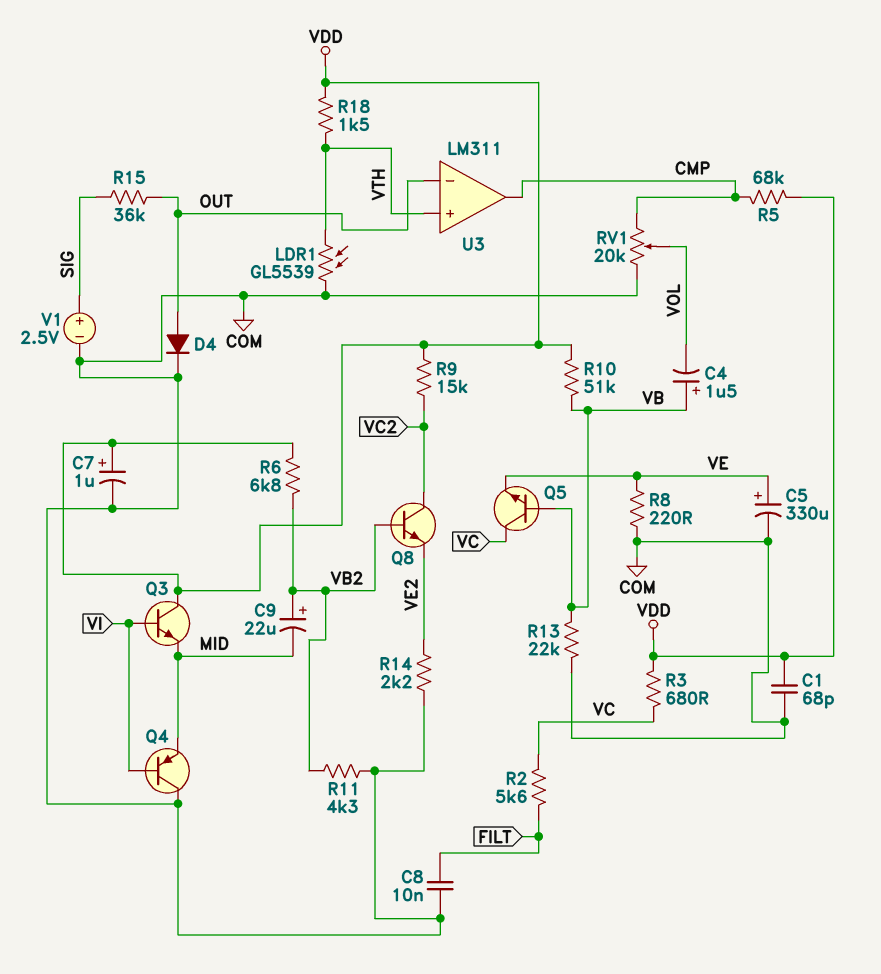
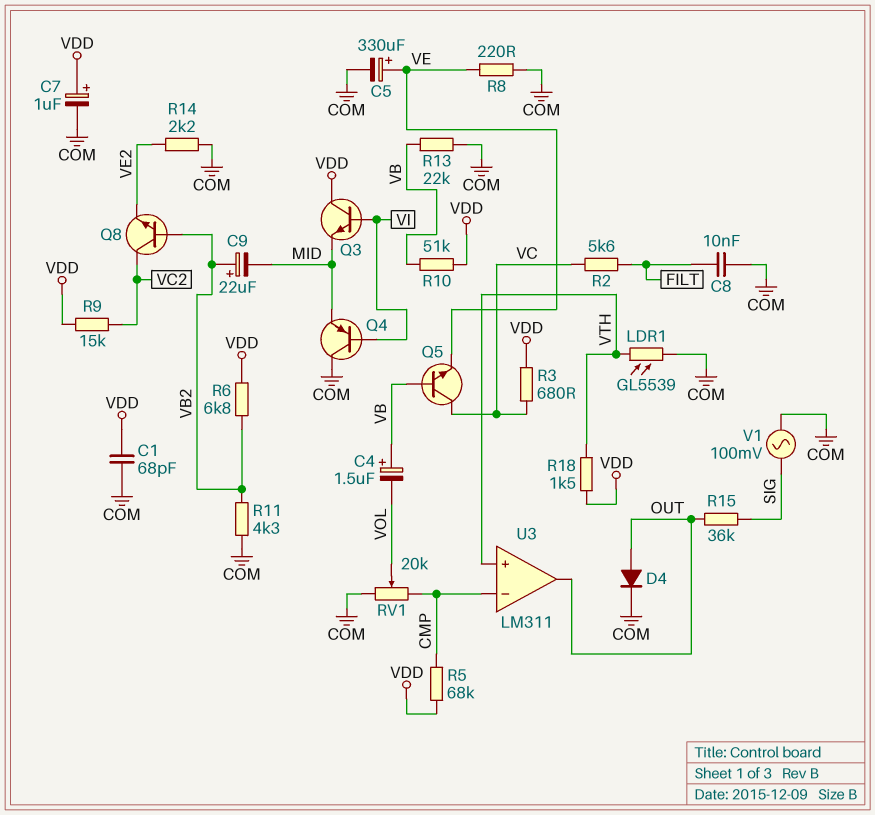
U3 pin in-: OUT -> CMP
U3 pin out: CMP -> OUT
V1: 2.5V (plus SIG, minus COM) -> AC 100mV (COM, SIG)

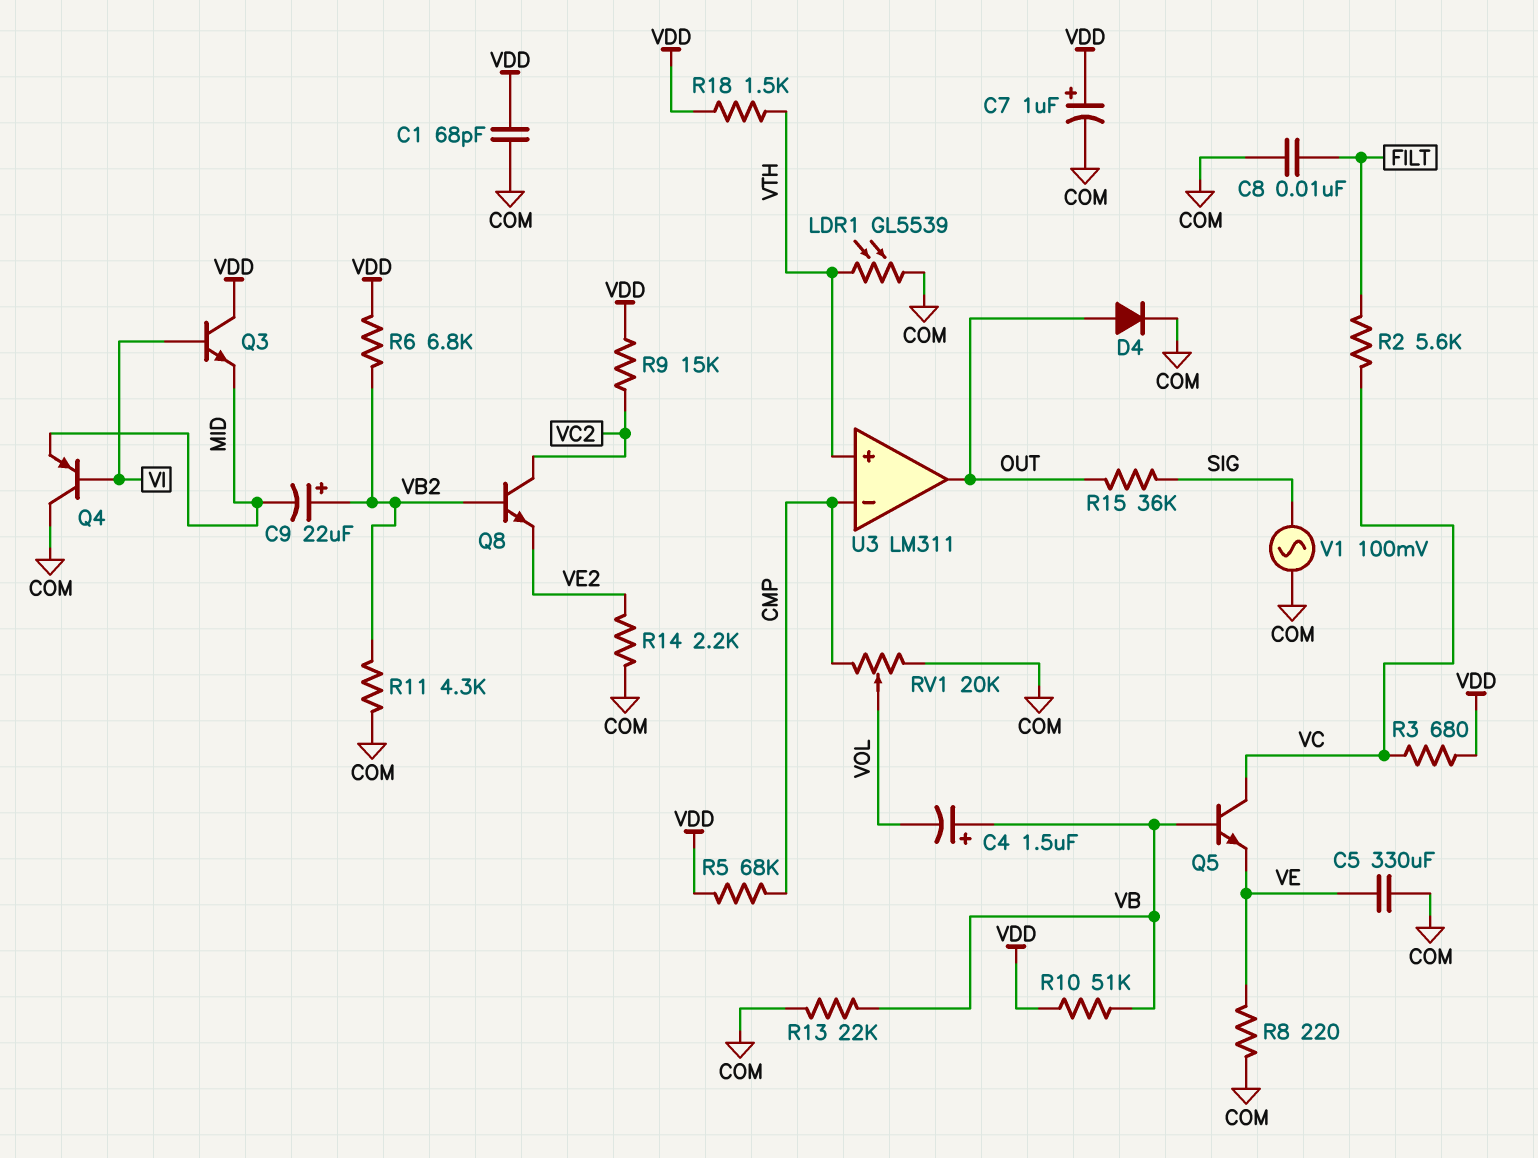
C5: 330uF (plus VE, minus COM) -> 330uF (COM, VE)

